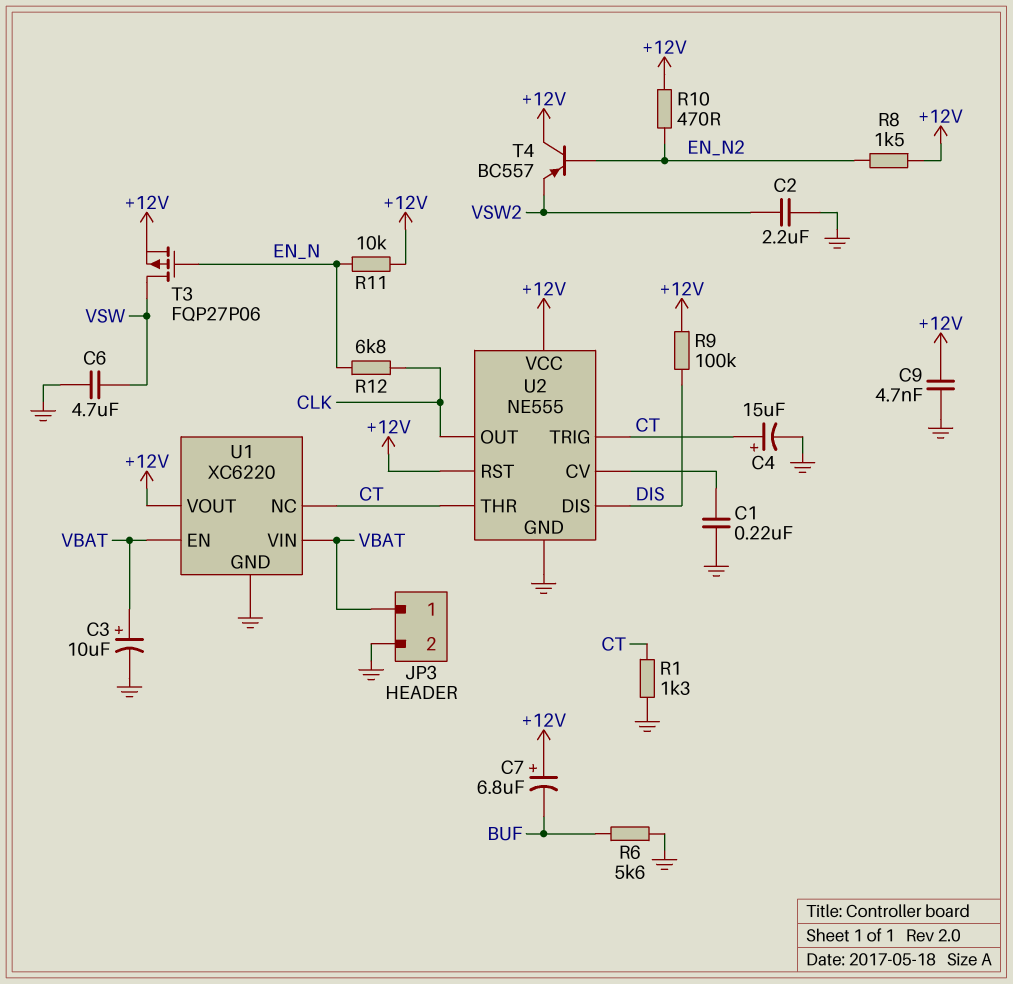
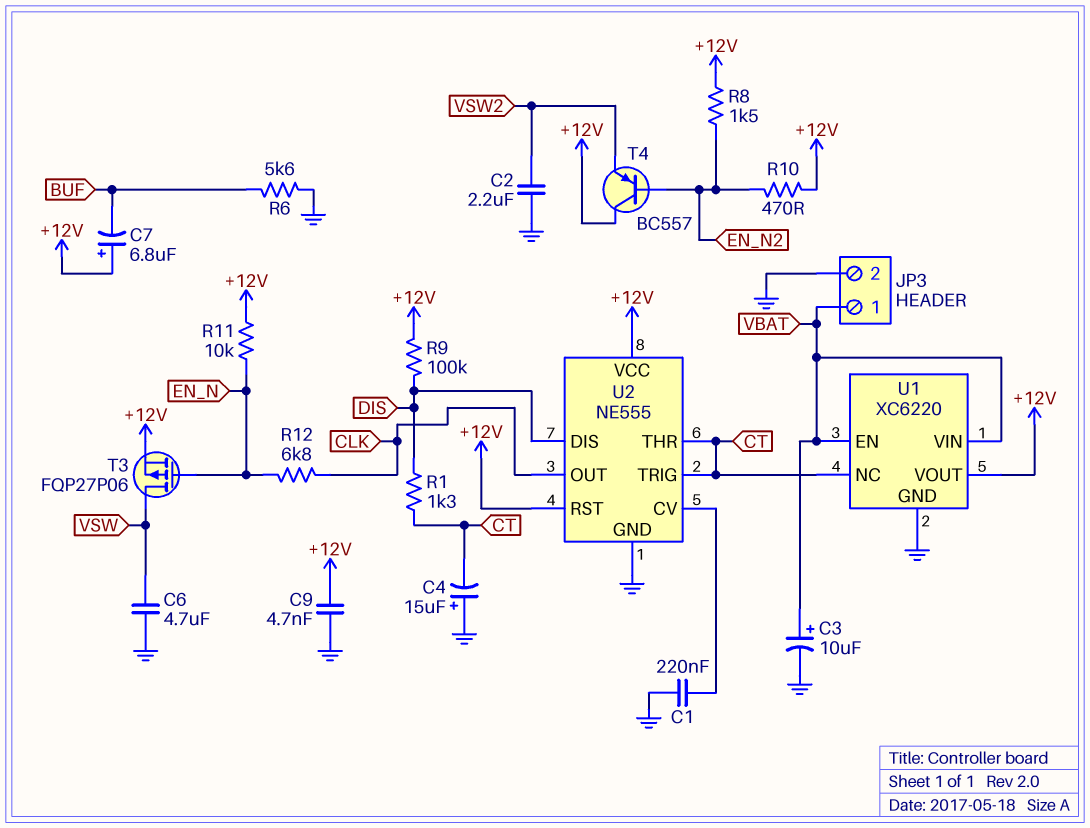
C4: 15uF (plus CT, minus GND) -> 15uF (plus GND, minus CT)
R1: 1.3k (CT, GND) -> 1.3k (CT, DIS)

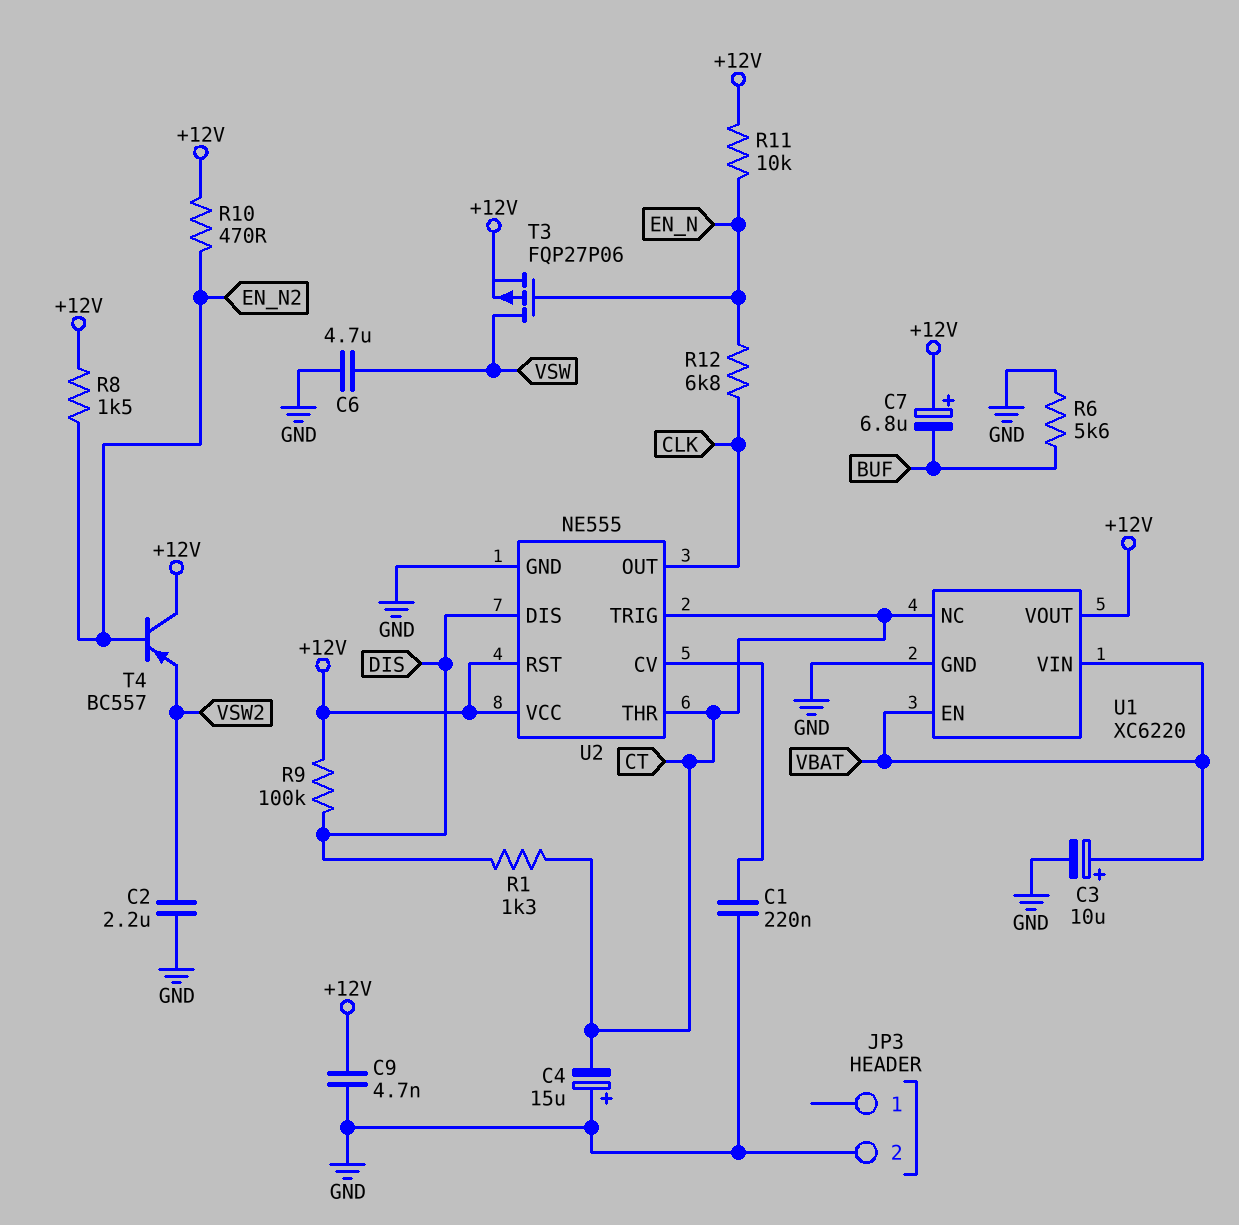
JP3 pin 1: VBAT -> none

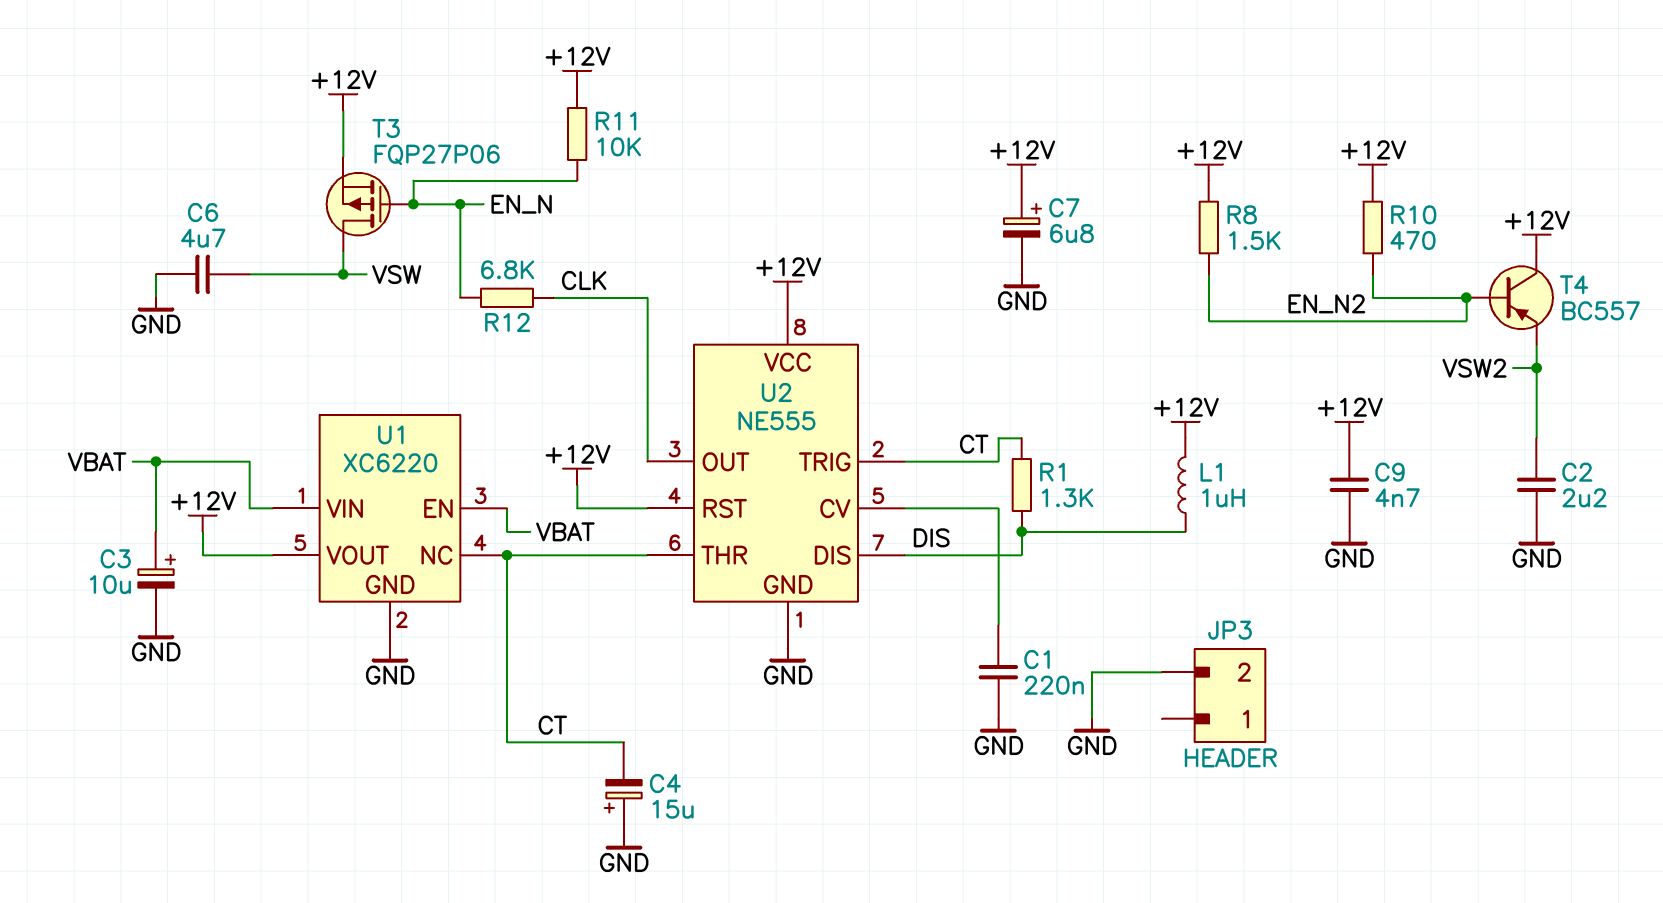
C7: 6.8uF (plus +12V, minus BUF) -> 6.8uF (plus +12V, minus GND)
L1: none -> 1uH (+12V, DIS)
R6: 5.6k (BUF, GND) -> none
R9: 100k (+12V, DIS) -> none

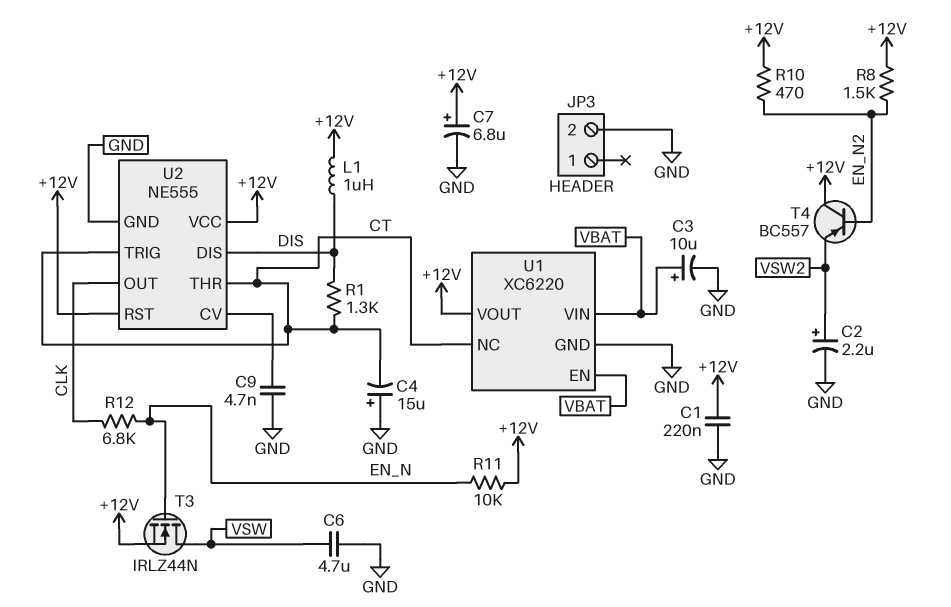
C1: 220nF (GND, U2/CV) -> 220nF (+12V, GND)
C2: 2.2uF (GND, VSW2) -> 2.2uF (plus VSW2, minus GND)
C9: 4.7nF (+12V, GND) -> 4.7nF (GND, U2/CV)
T3: PMOS FQP27P06 (G EN_N, D VSW, S +12V) -> NMOS IRLZ44N (G EN_N, D VSW, S +12V)

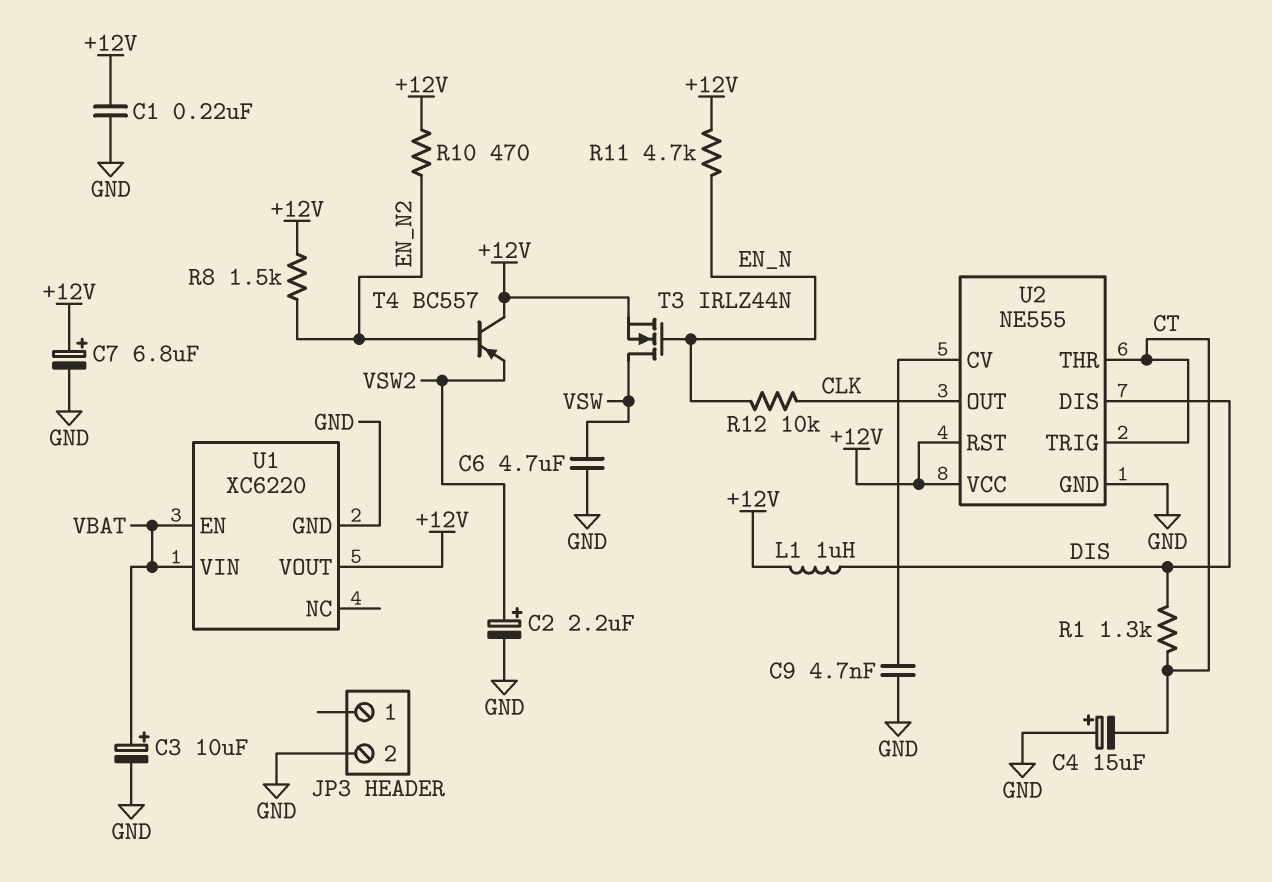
R11: 10k (+12V, EN_N) -> 4.7k (+12V, EN_N)
R12: 6.8k (CLK, EN_N) -> 10k (CLK, EN_N)
U1 pin NC: CT -> none

